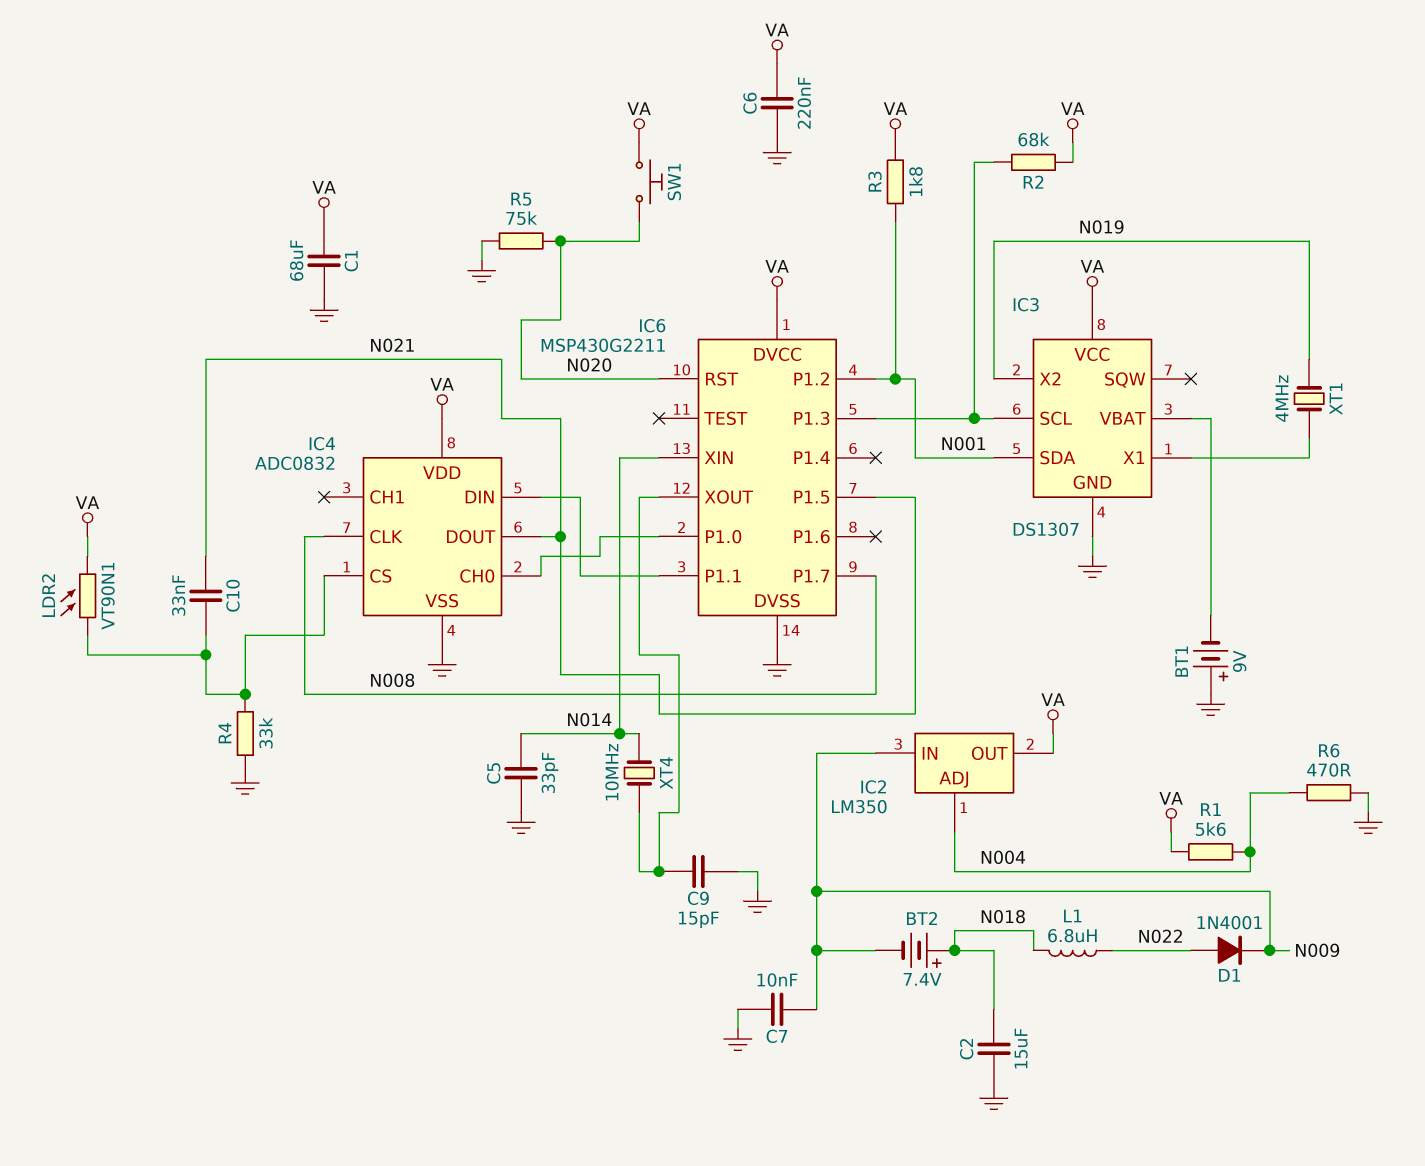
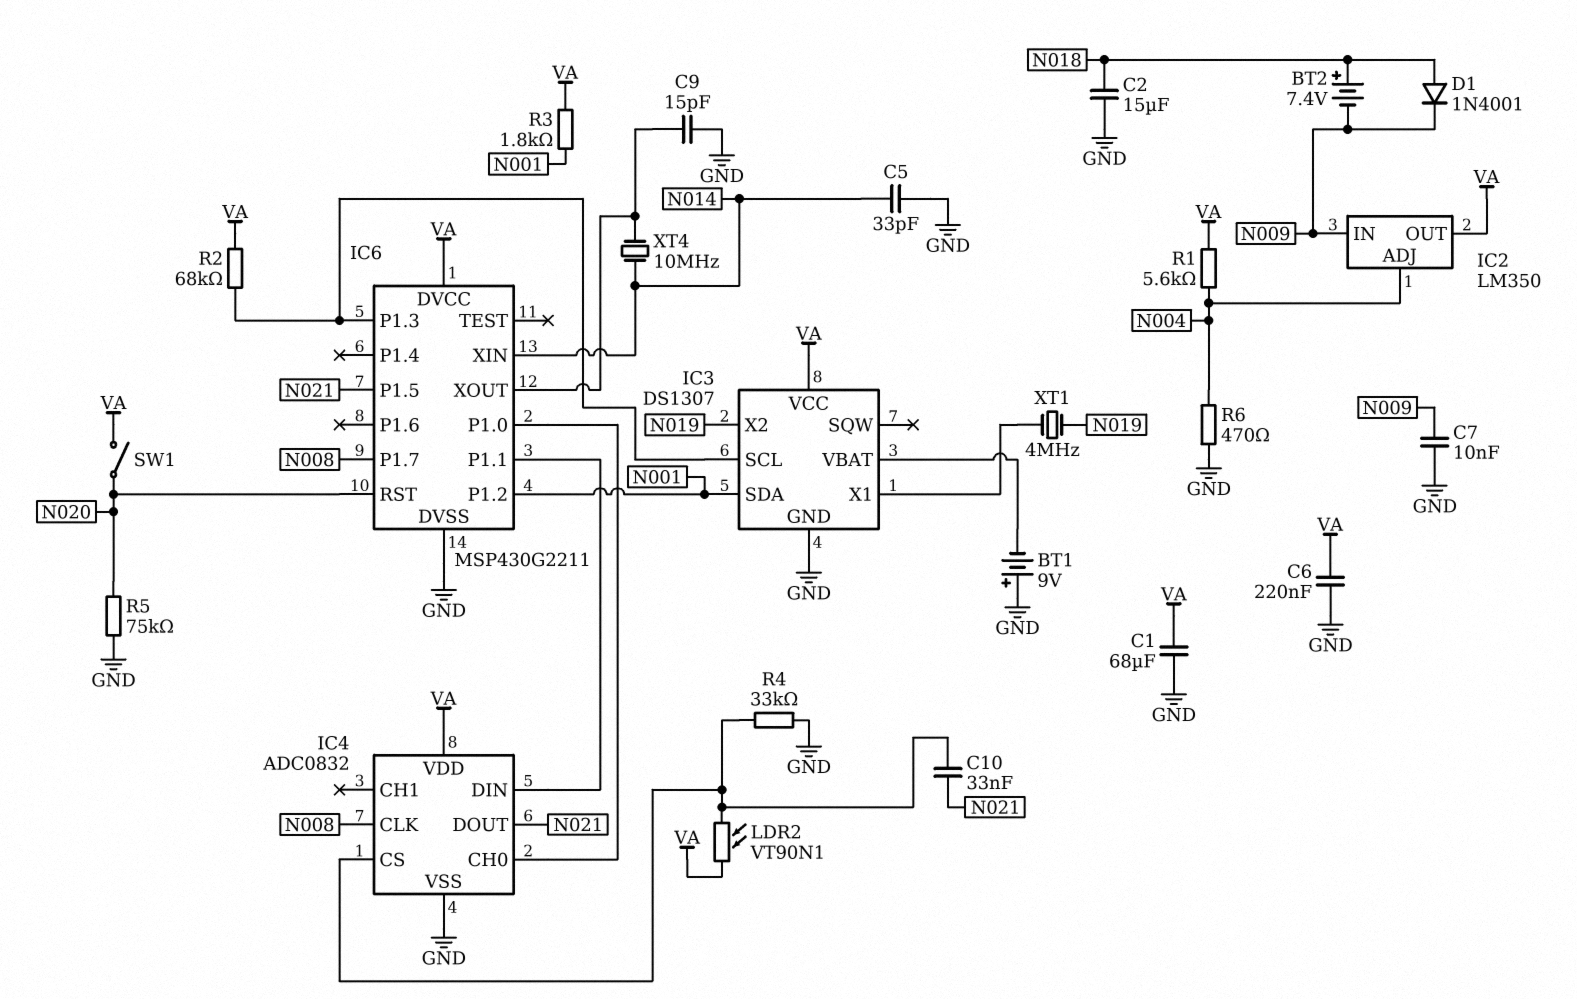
D1: diode 1N4001 (A N022, K N009) -> diode 1N4001 (A N018, K N009)
L1: 6.8uH (N018, N022) -> none
SW1: button (N020, VA) -> switch (N020, VA)

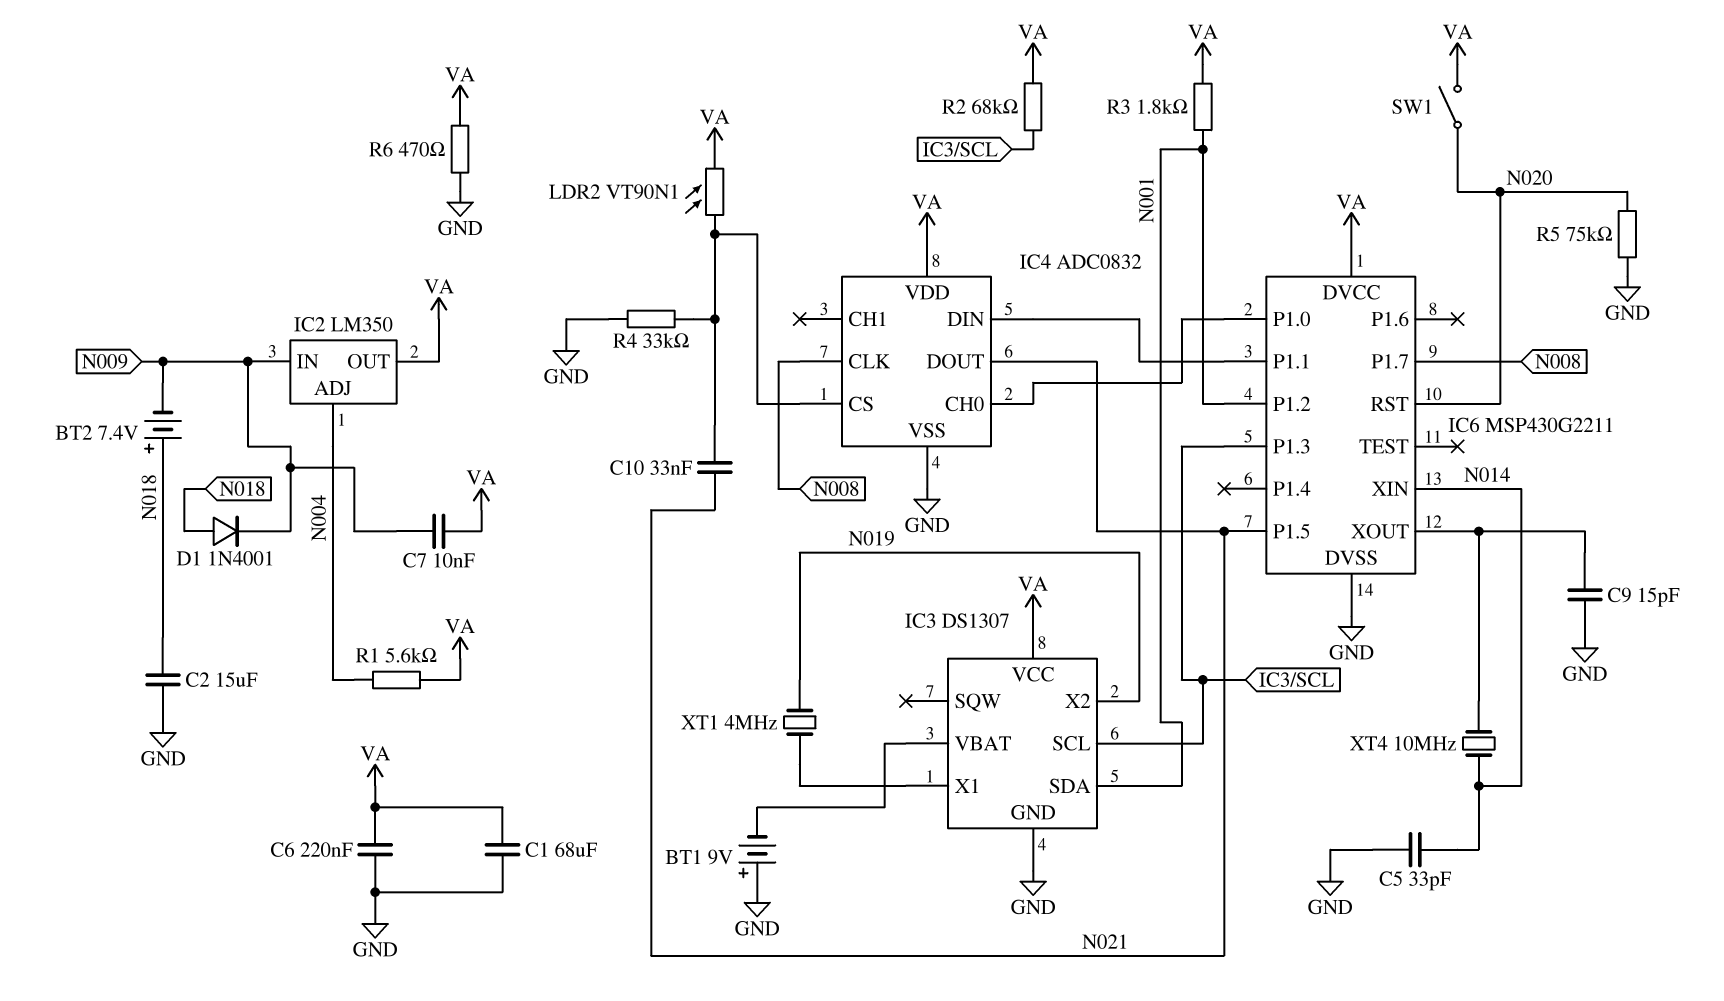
C7: 10nF (GND, N009) -> 10nF (N009, VA)
R6: 470 (GND, N004) -> 470 (GND, VA)

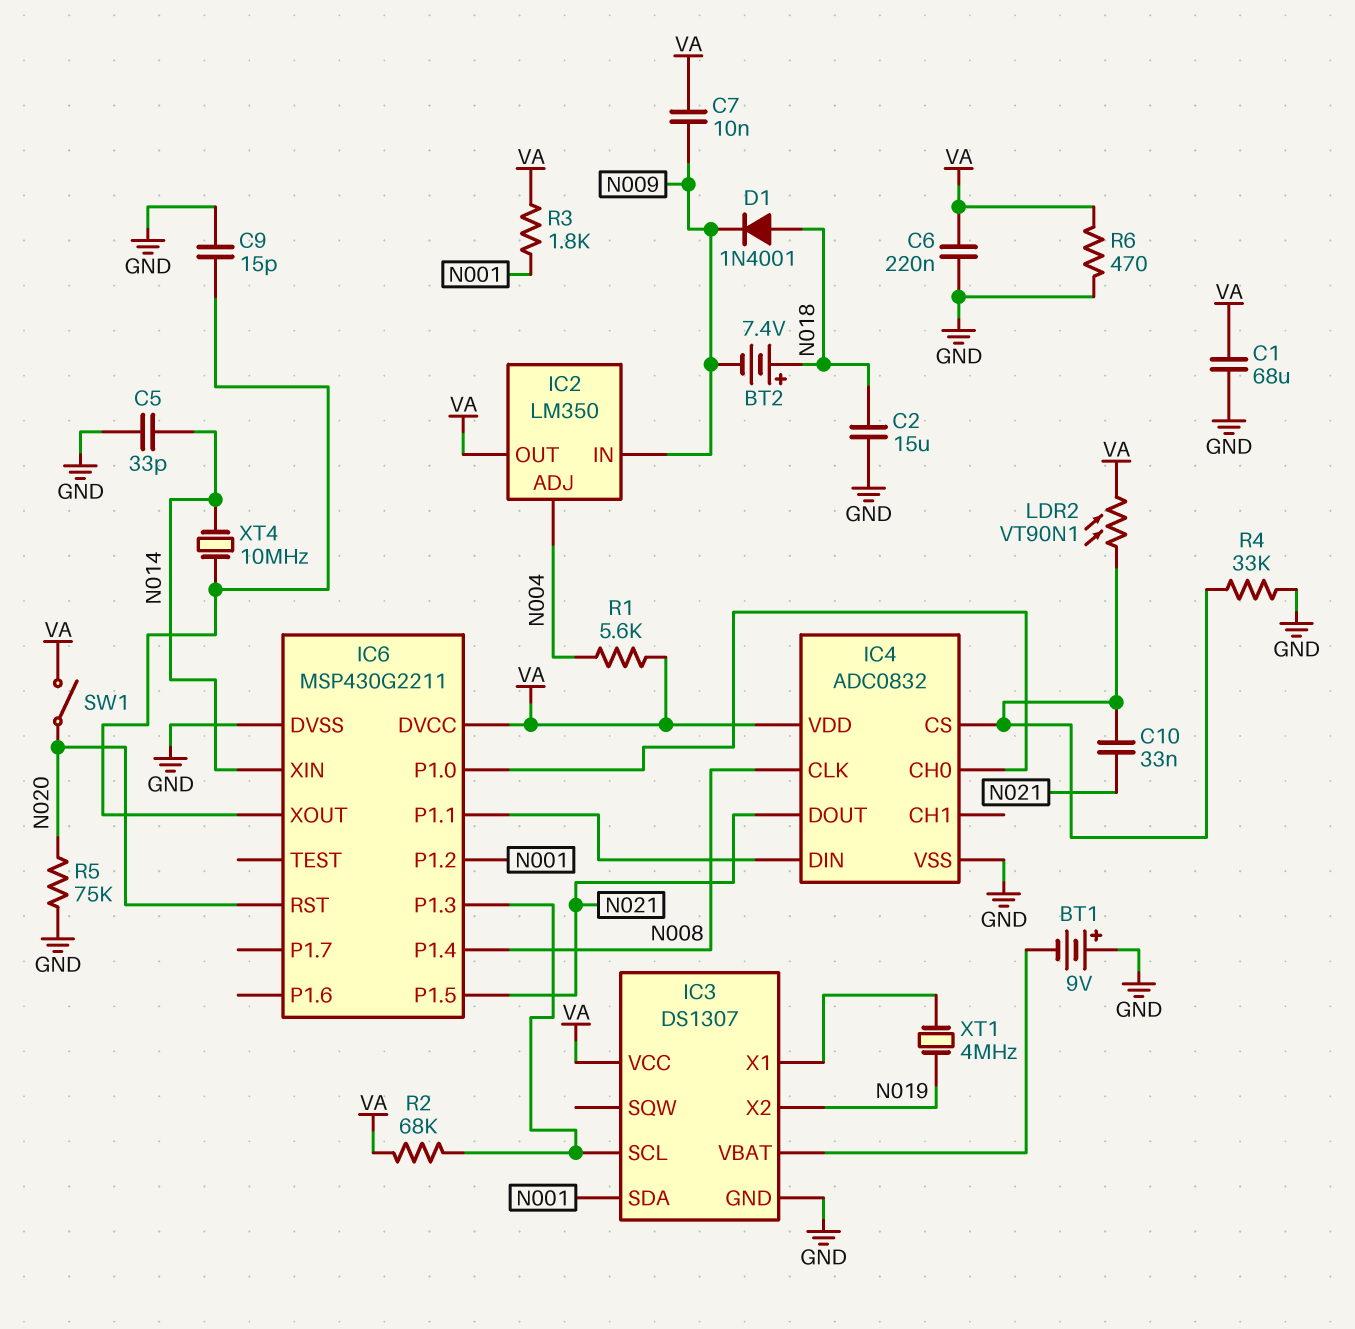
IC6 pin P1.4: none -> N008
IC6 pin P1.7: N008 -> none

